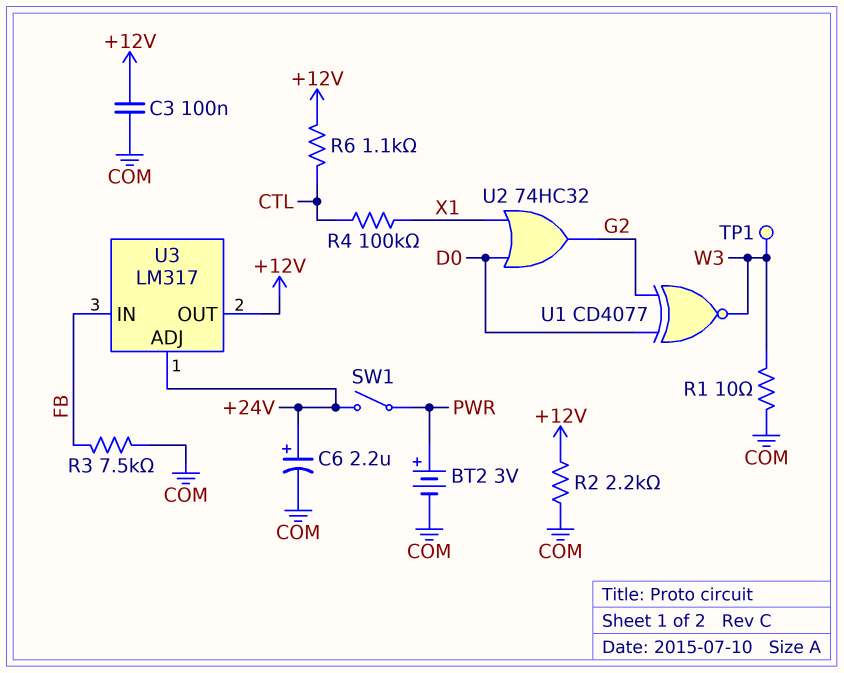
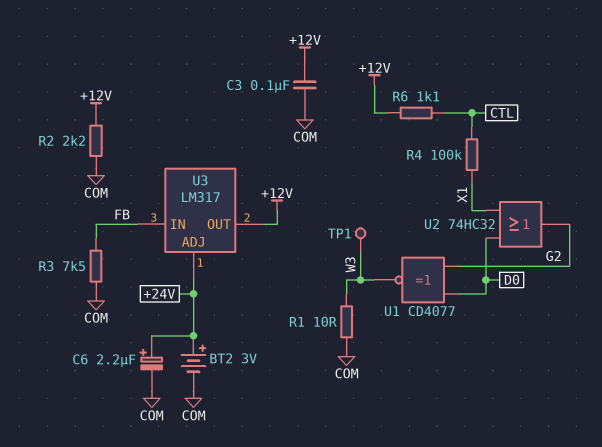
BT2: 3V (plus PWR, minus COM) -> 3V (plus +24V, minus COM)
SW1: switch (+24V, PWR) -> none

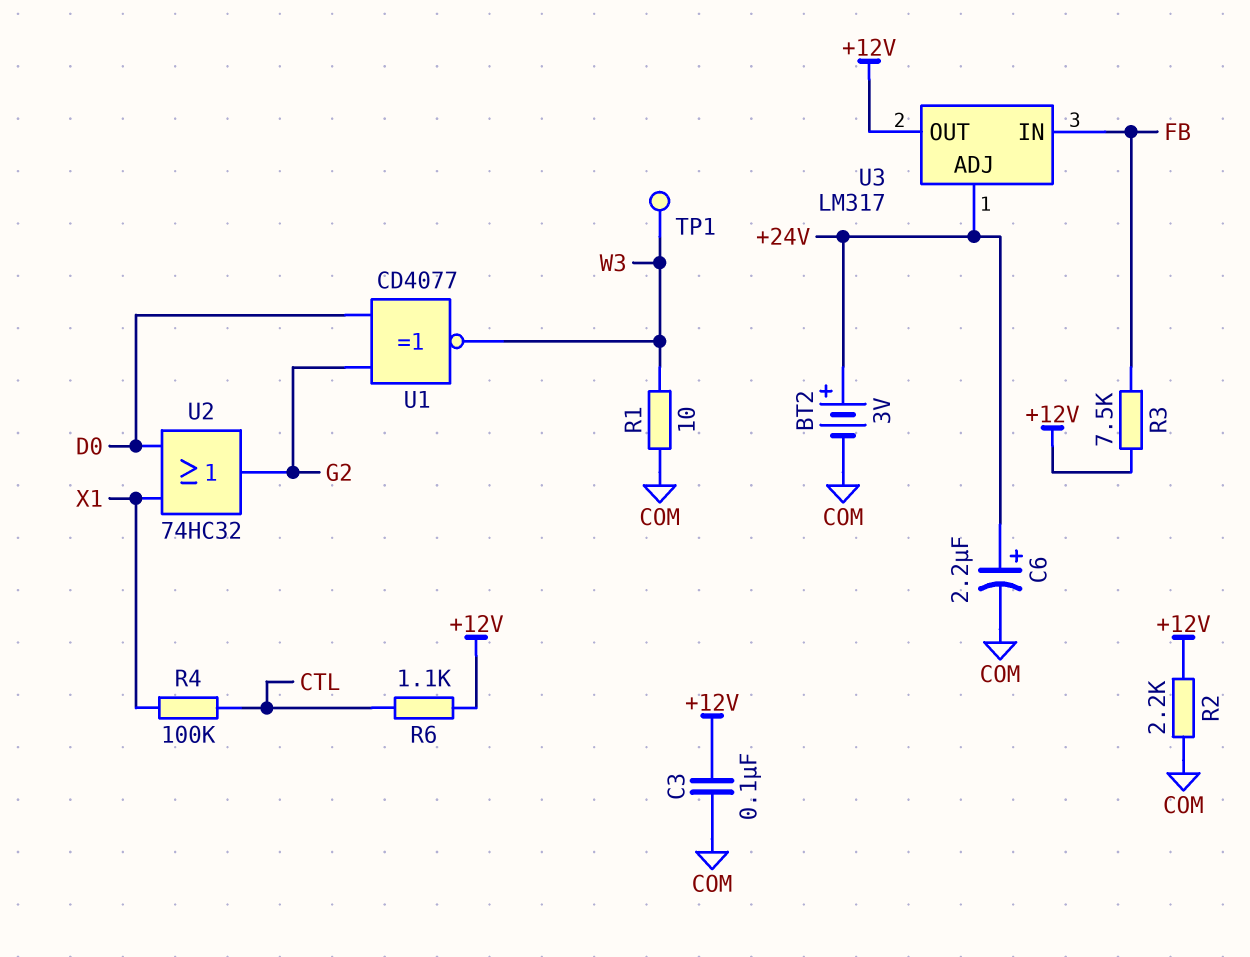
R3: 7.5k (COM, FB) -> 7.5k (+12V, FB)

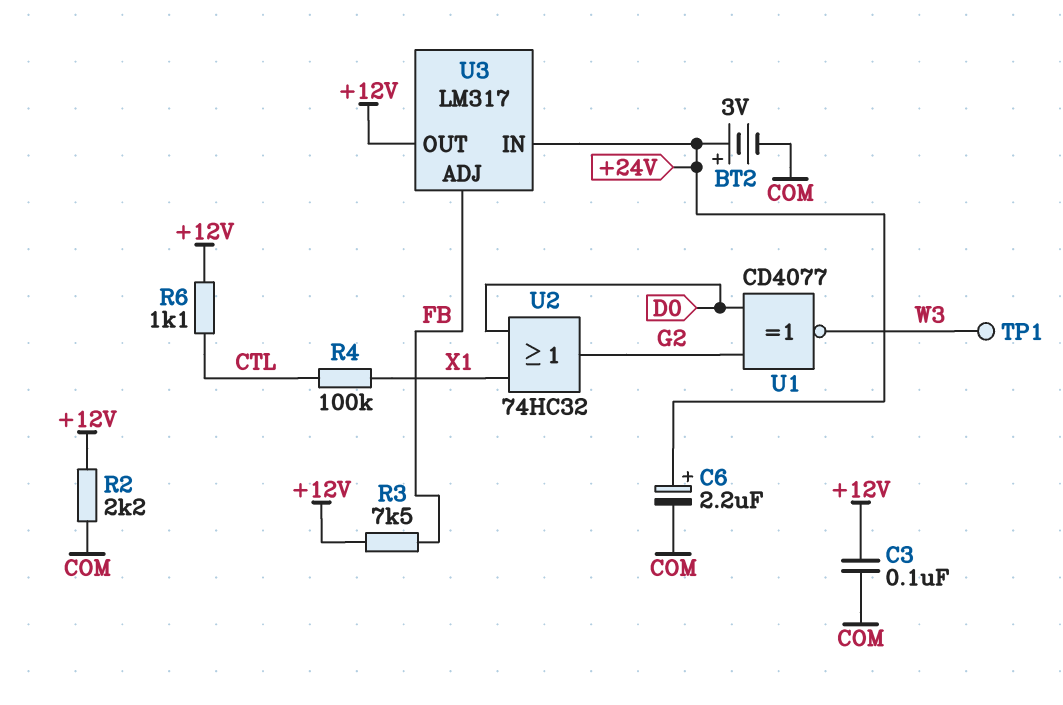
R1: 10 (COM, W3) -> none
U3 pin ADJ: +24V -> FB
U3 pin IN: FB -> +24V

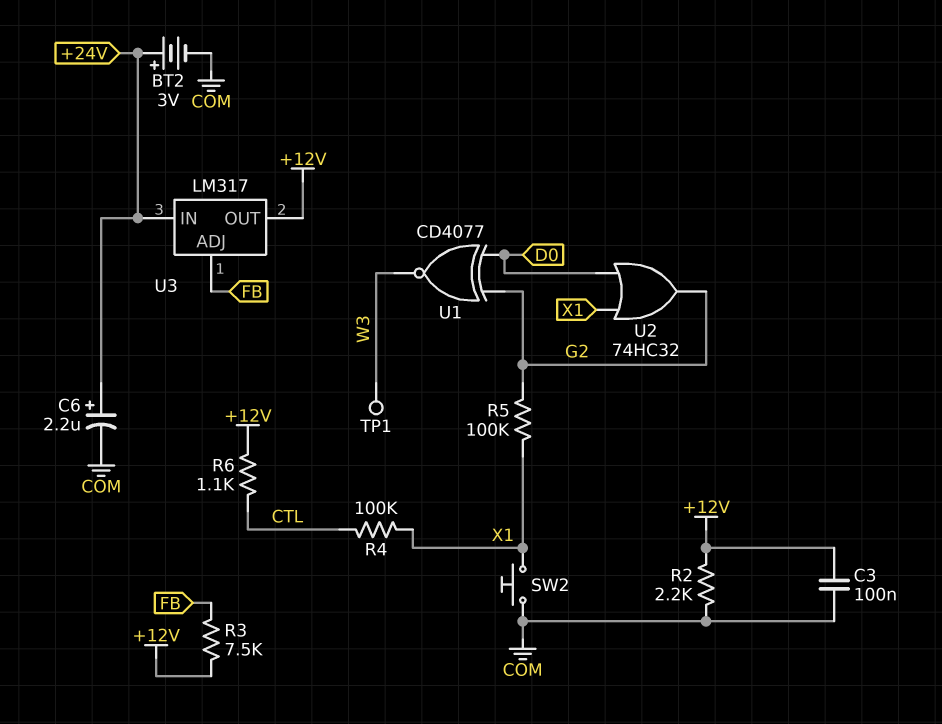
R5: none -> 100k (G2, X1)
SW2: none -> button (COM, X1)

